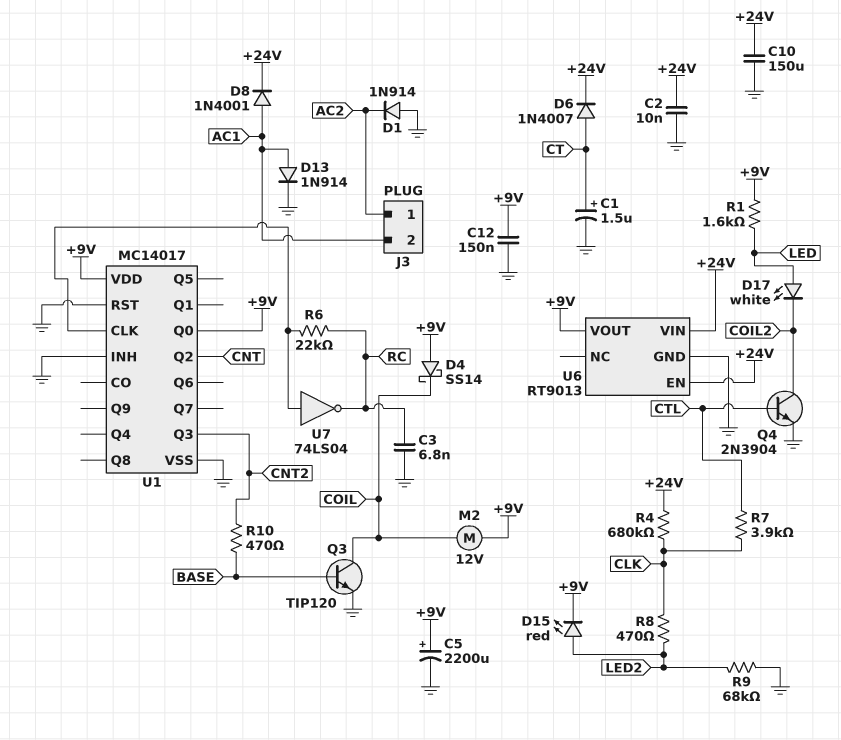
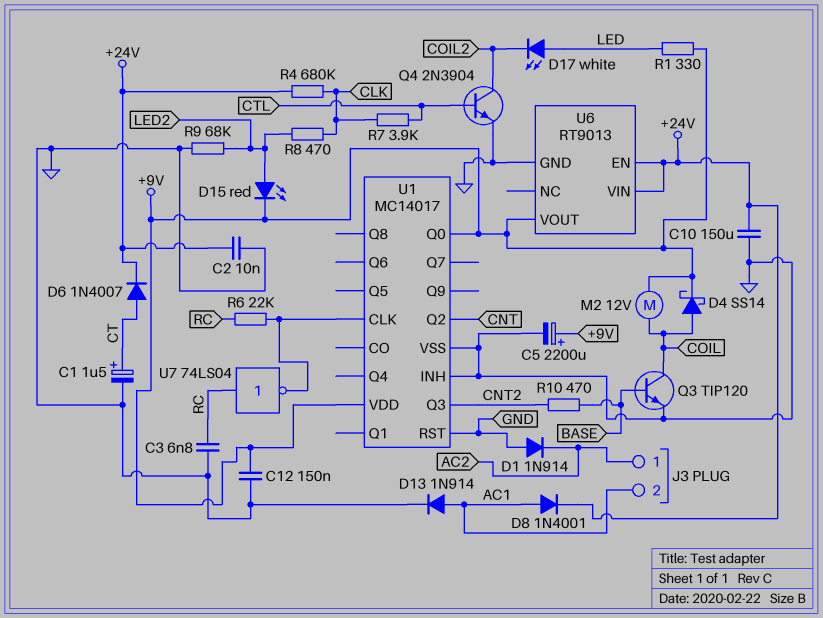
D4: schottky SS14 (A +9V, K COIL) -> schottky SS14 (A COIL, K +9V)
R1: 1.6k (+9V, LED) -> 330 (+9V, LED)
U7: NOT 74LS04 (in U1/CLK, out RC) -> NOT 74LS04 (in RC, out U1/CLK)

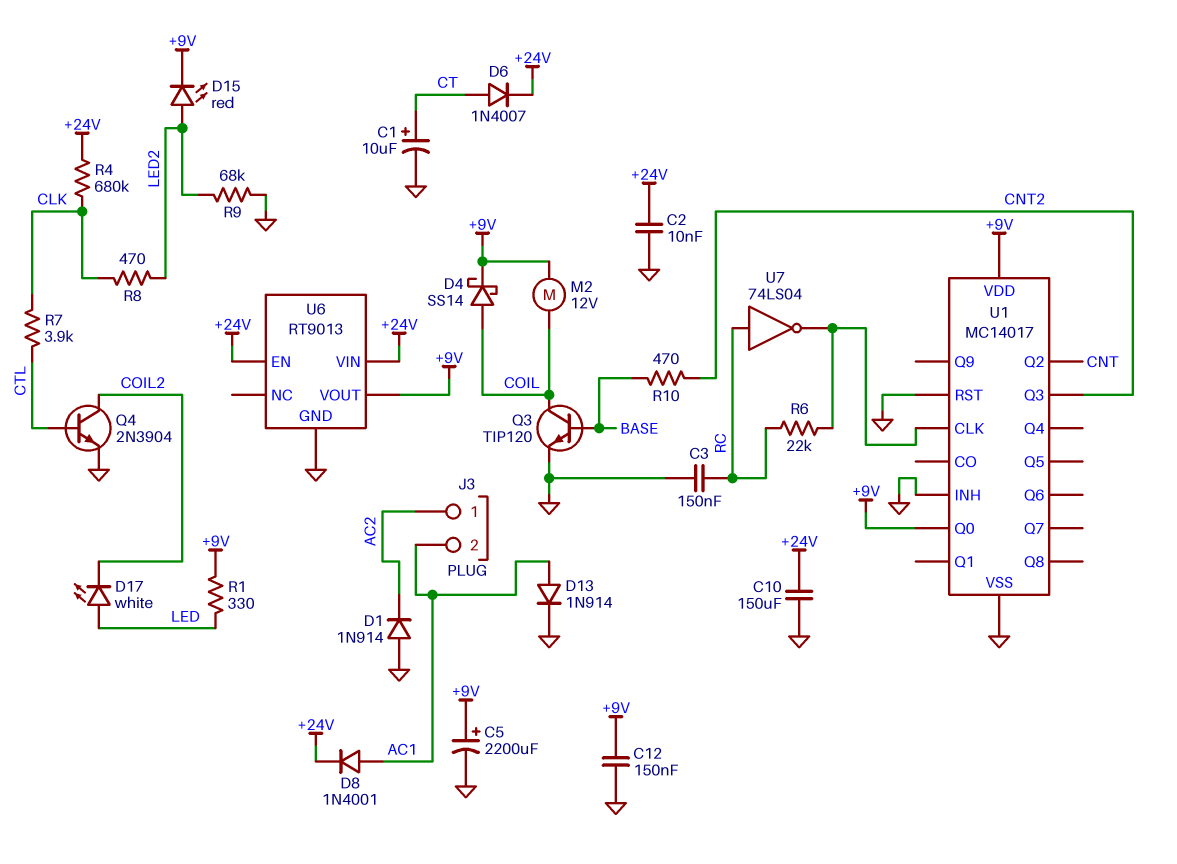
C1: 1.5uF (plus CT, minus GND) -> 10uF (plus CT, minus GND)
C3: 6.8nF (GND, RC) -> 150nF (GND, RC)

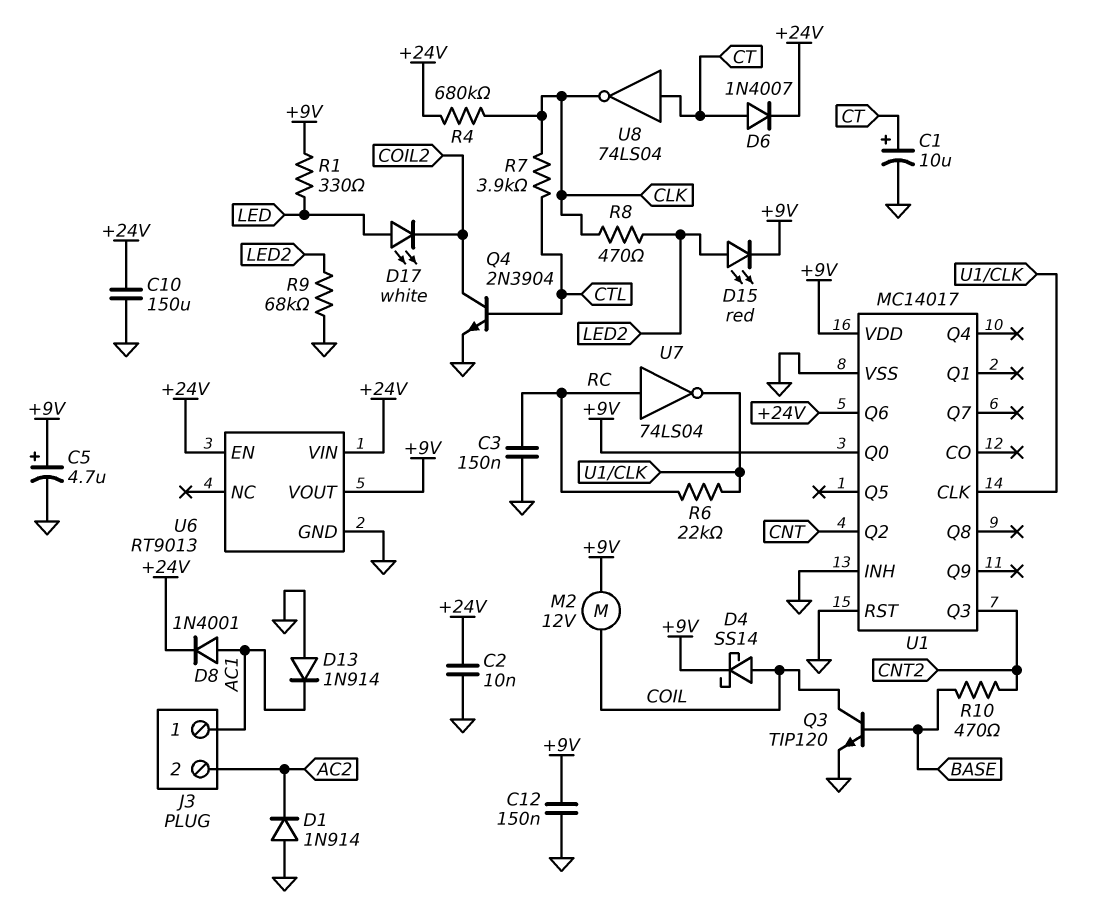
C5: 2200uF (plus +9V, minus GND) -> 4.7uF (plus +9V, minus GND)
D13: diode 1N914 (A AC1, K GND) -> diode 1N914 (A GND, K AC1)
J3 pin 1: AC2 -> AC1
J3 pin 2: AC1 -> AC2
U1 pin Q6: none -> +24V
U8: none -> NOT 74LS04 (in CT, out CLK)

